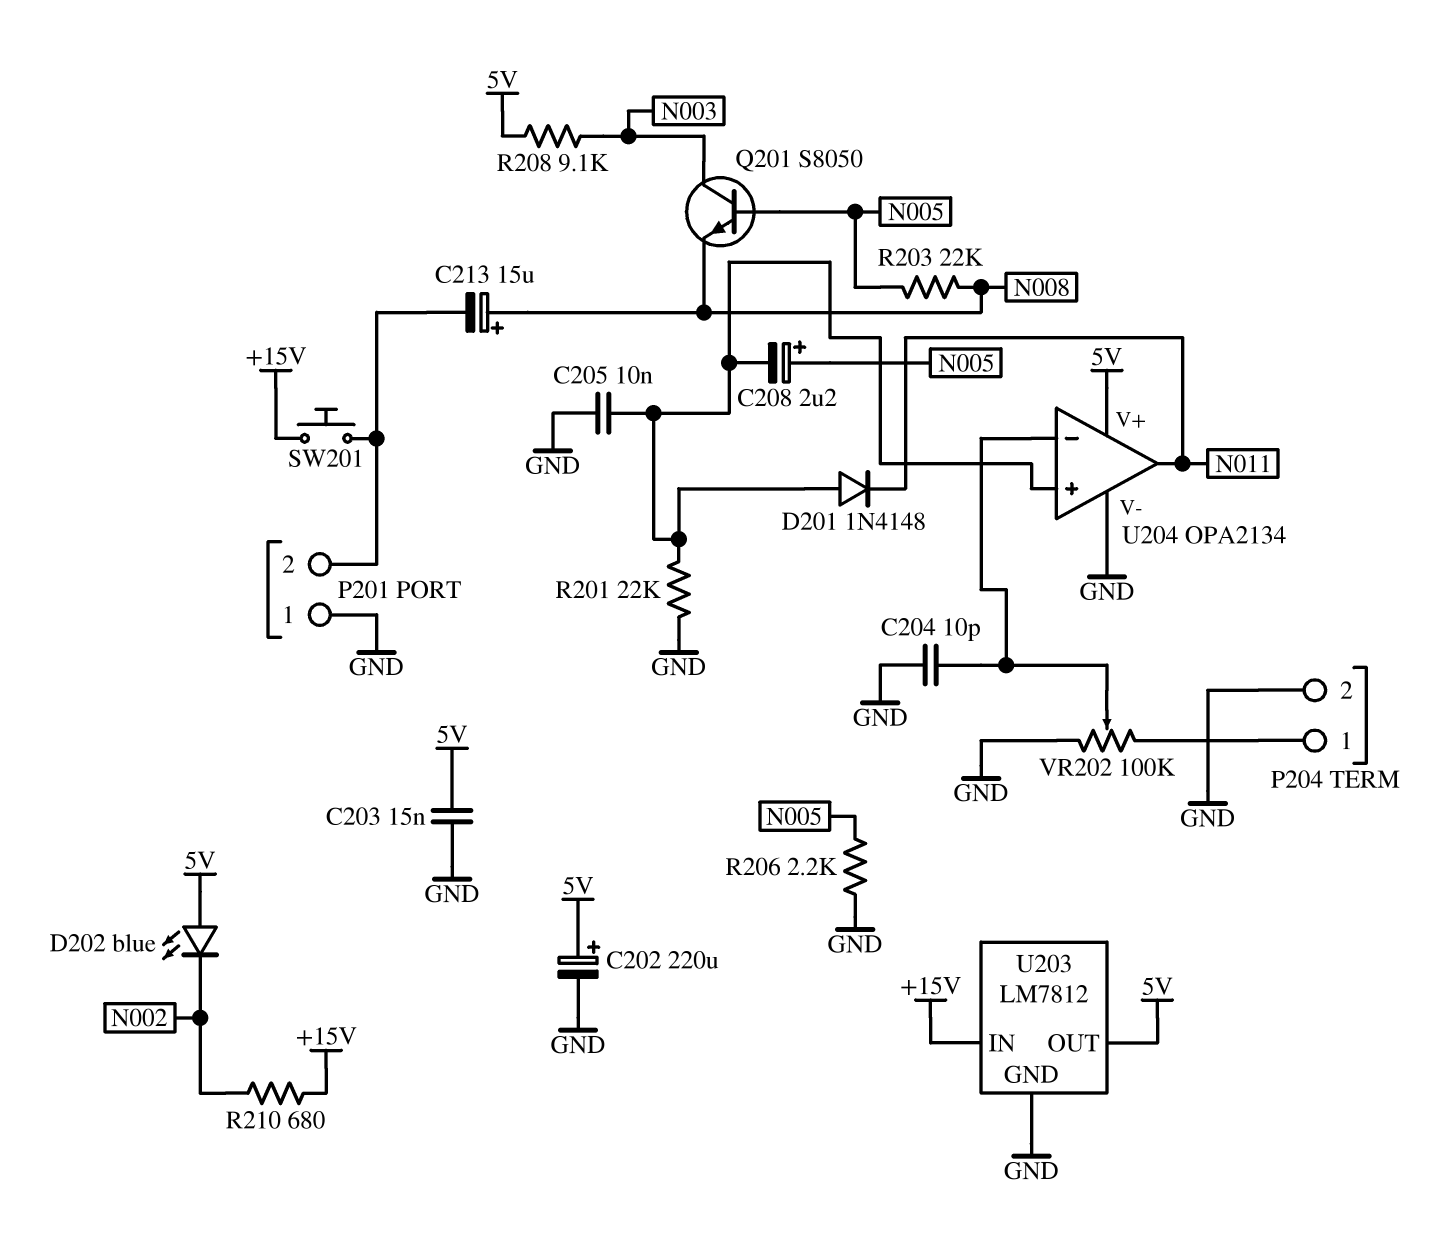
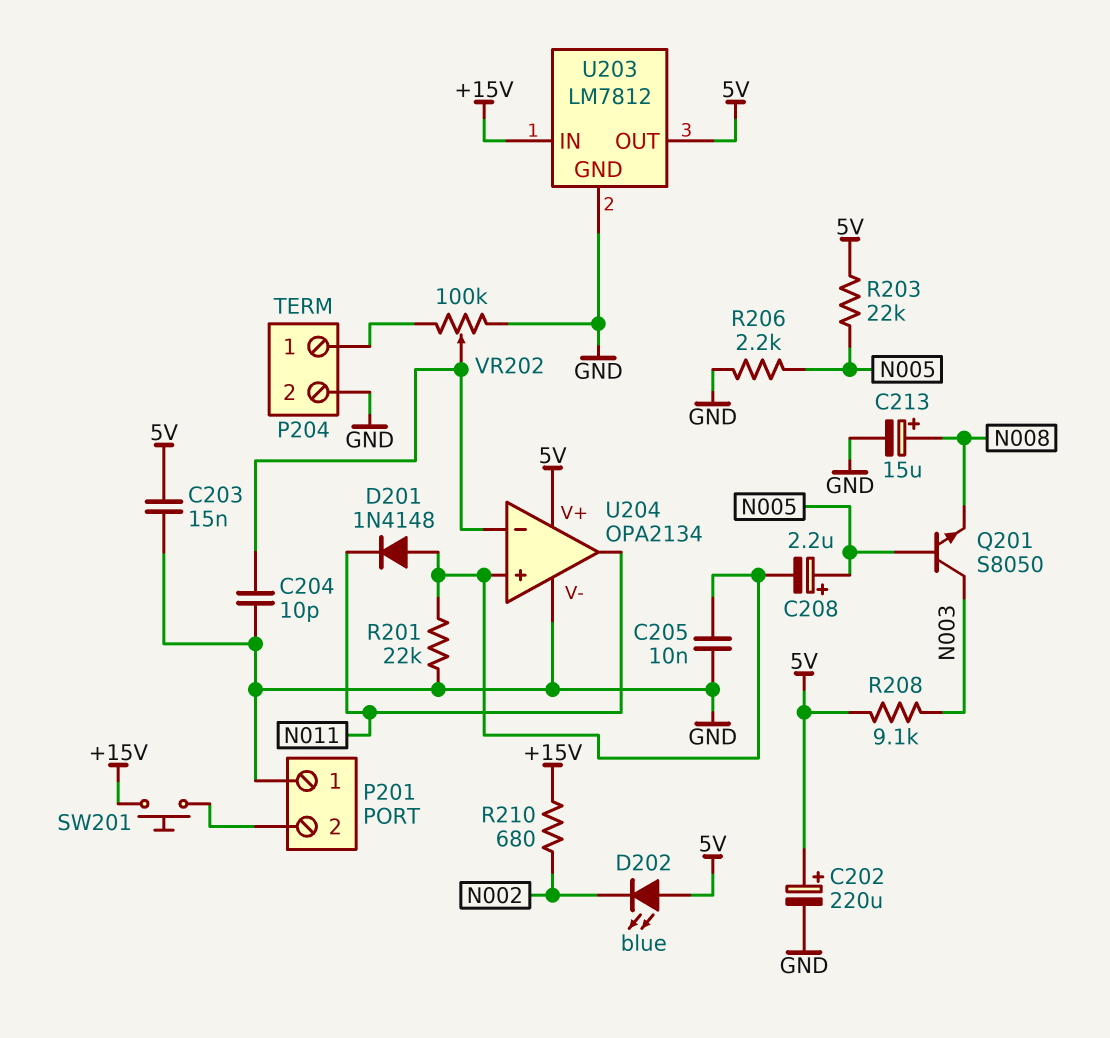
C213: 15uF (plus N008, minus P201/2) -> 15uF (plus N008, minus GND)
R203: 22k (N005, N008) -> 22k (5V, N005)

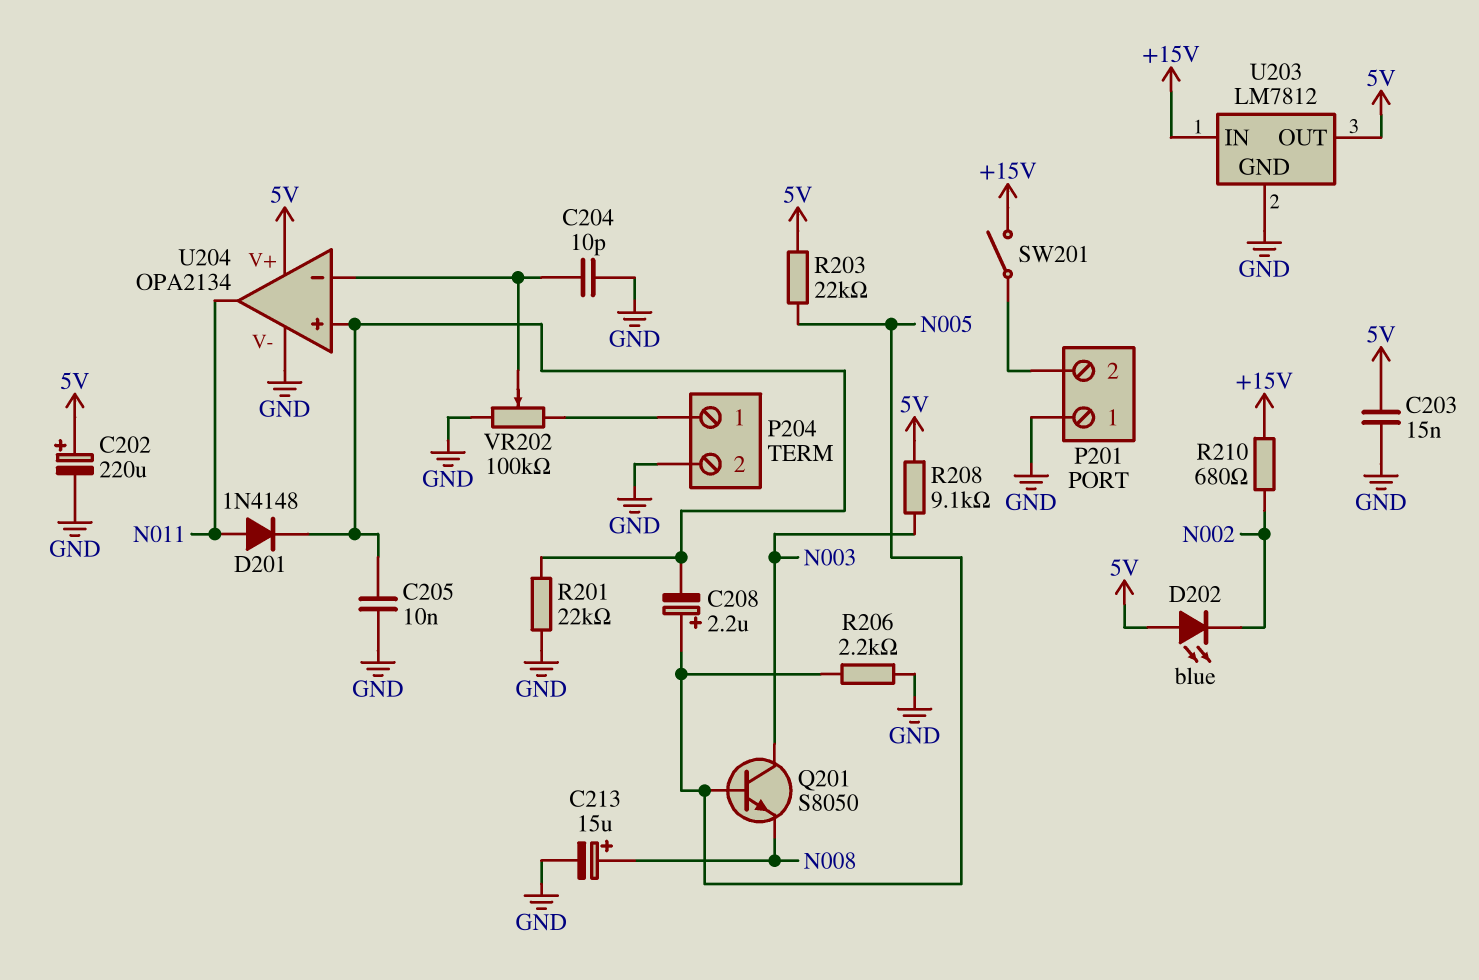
D201: diode 1N4148 (A U204/in+, K N011) -> diode 1N4148 (A N011, K U204/in+)
SW201: button (+15V, P201/2) -> switch (+15V, P201/2)

